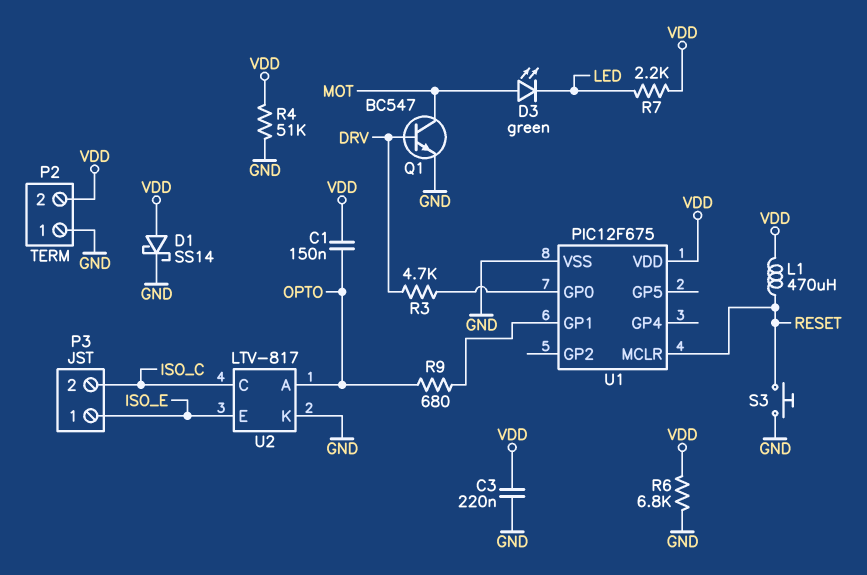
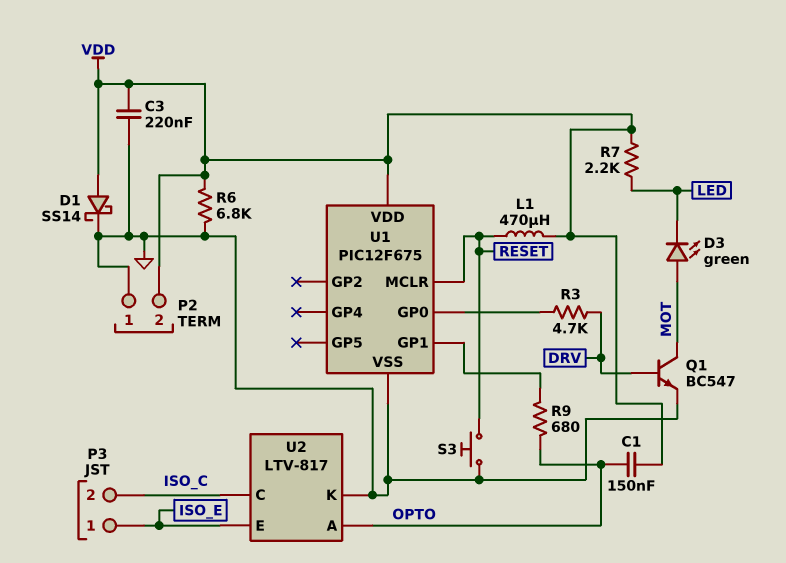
R4: 51k (GND, VDD) -> none

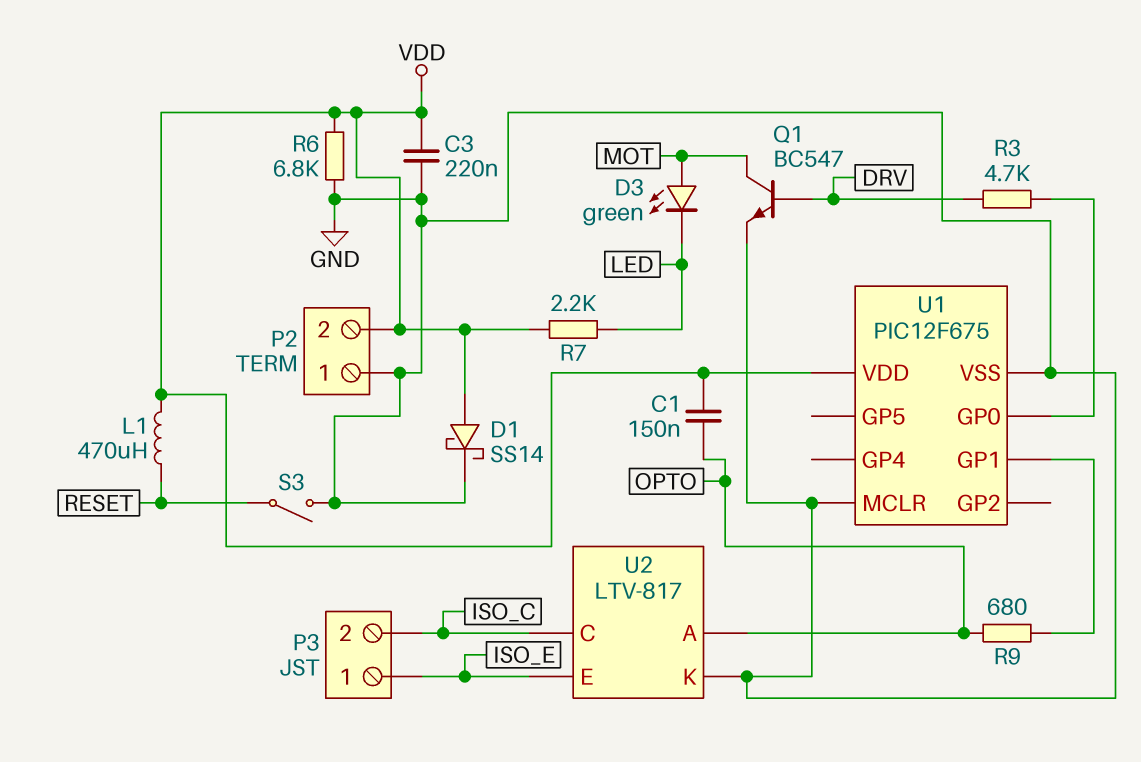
S3: button (GND, RESET) -> switch (GND, RESET)
U1 pin MCLR: RESET -> GND

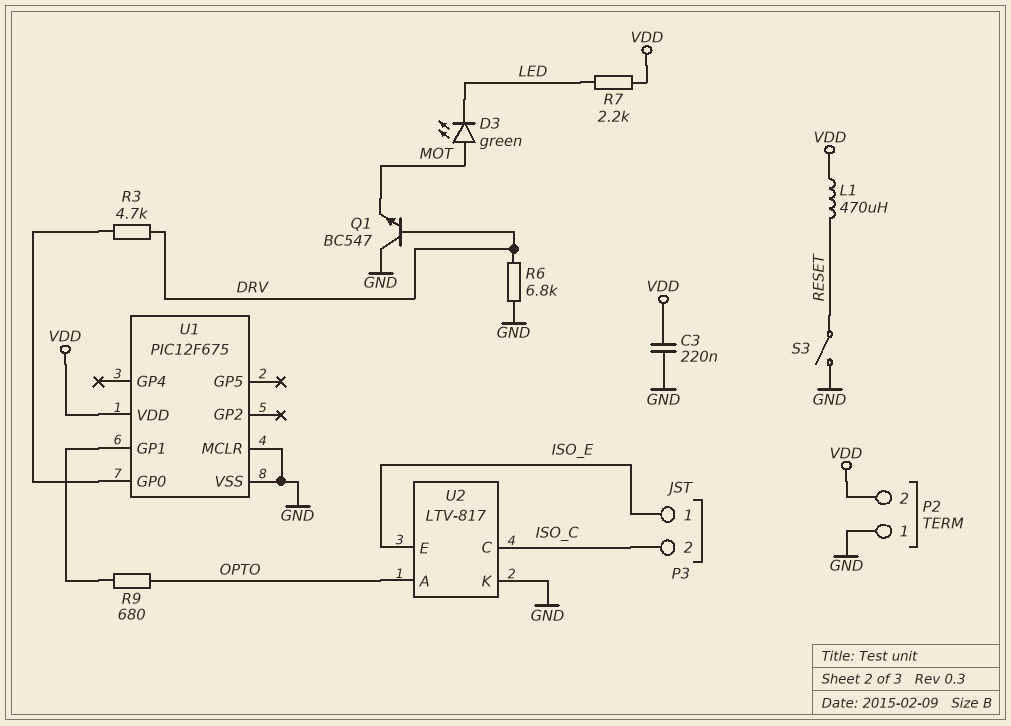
C1: 150nF (OPTO, VDD) -> none
D1: schottky SS14 (A VDD, K GND) -> none
Q1: NPN BC547 (B DRV, C MOT, E GND) -> NPN BC547 (B DRV, C GND, E MOT)
R6: 6.8k (GND, VDD) -> 6.8k (DRV, GND)

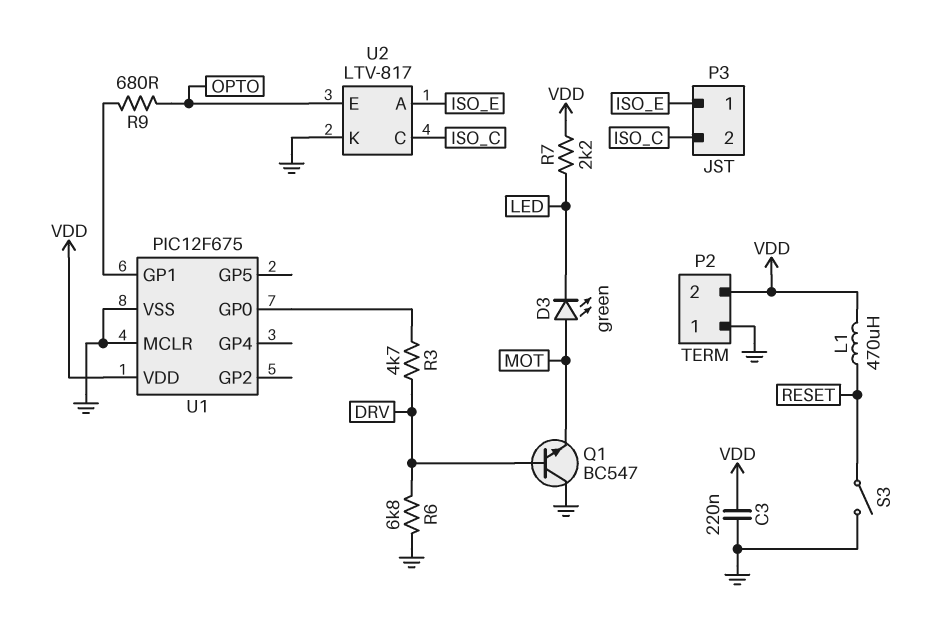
U2 pin A: OPTO -> ISO_E
U2 pin E: ISO_E -> OPTO

